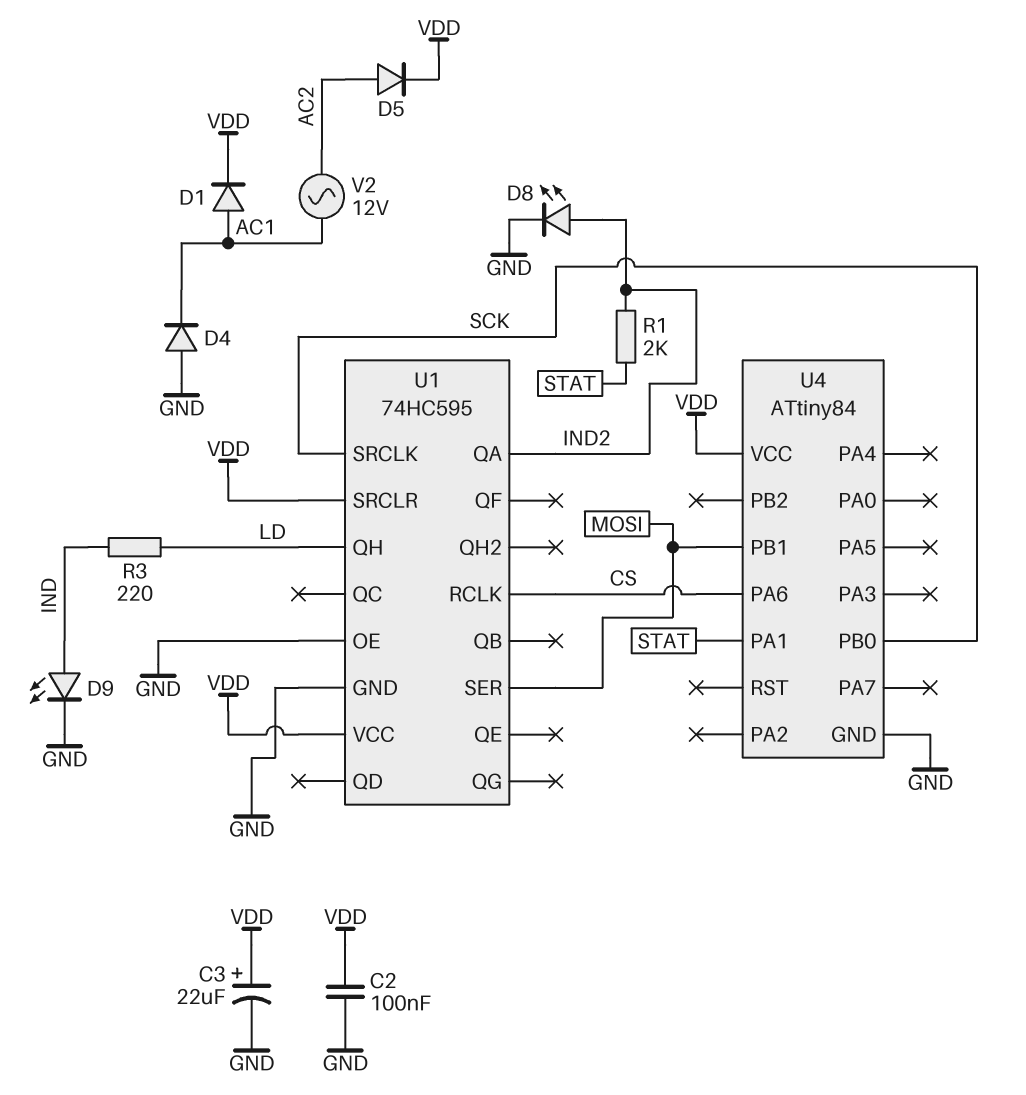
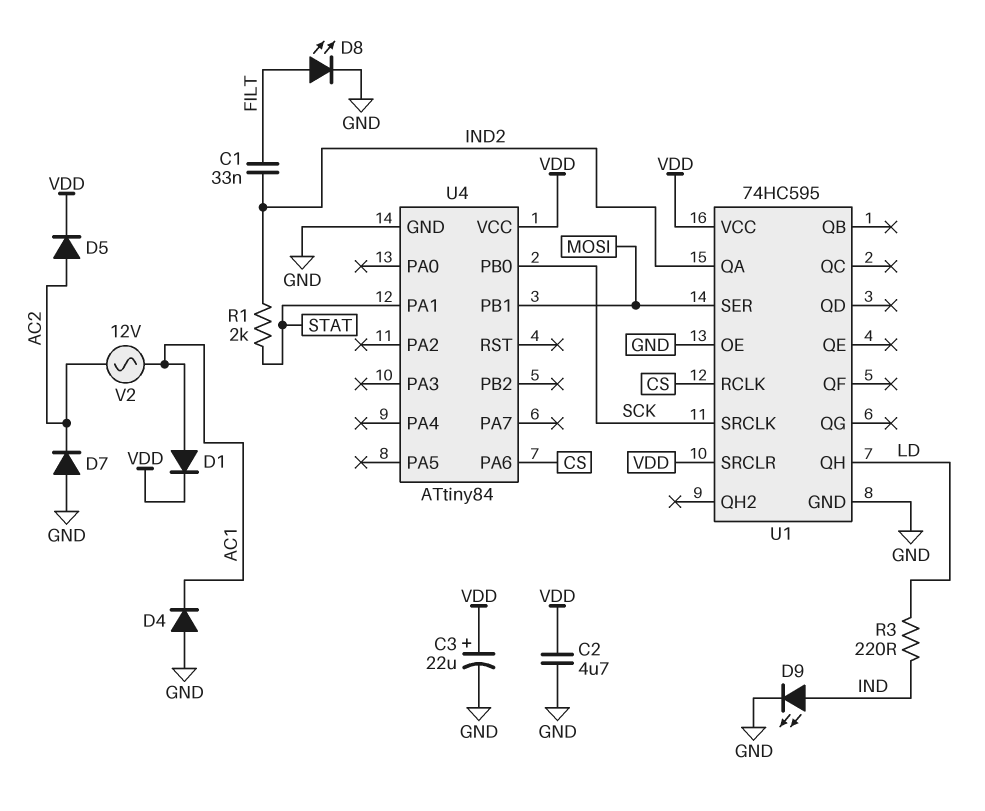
C1: none -> 33nF (FILT, IND2)
C2: 100nF (GND, VDD) -> 4.7uF (GND, VDD)
D7: none -> diode (A GND, K AC2)
D8: LED (A IND2, K GND) -> LED (A FILT, K GND)

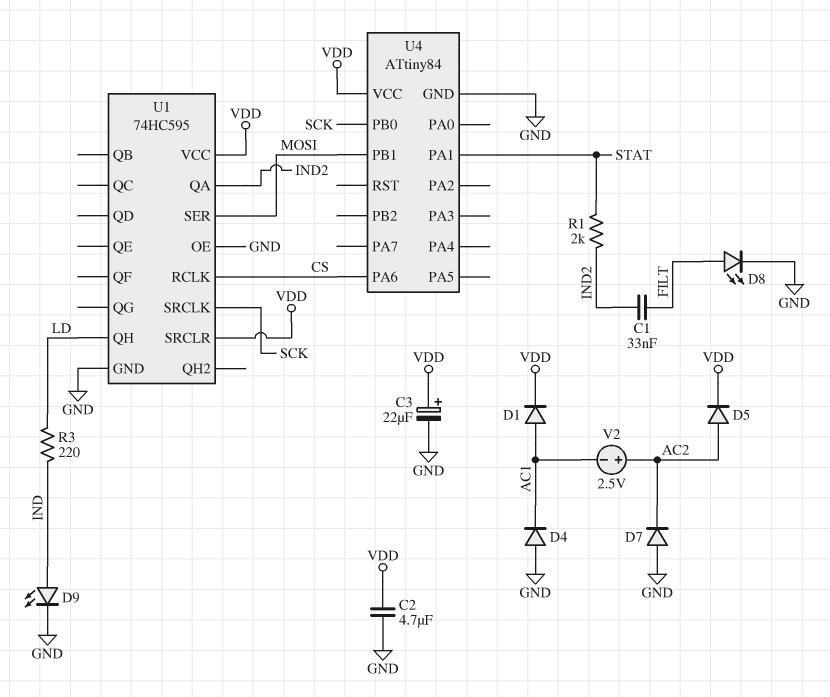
V2: AC 12V (AC1, AC2) -> 2.5V (plus AC2, minus AC1)

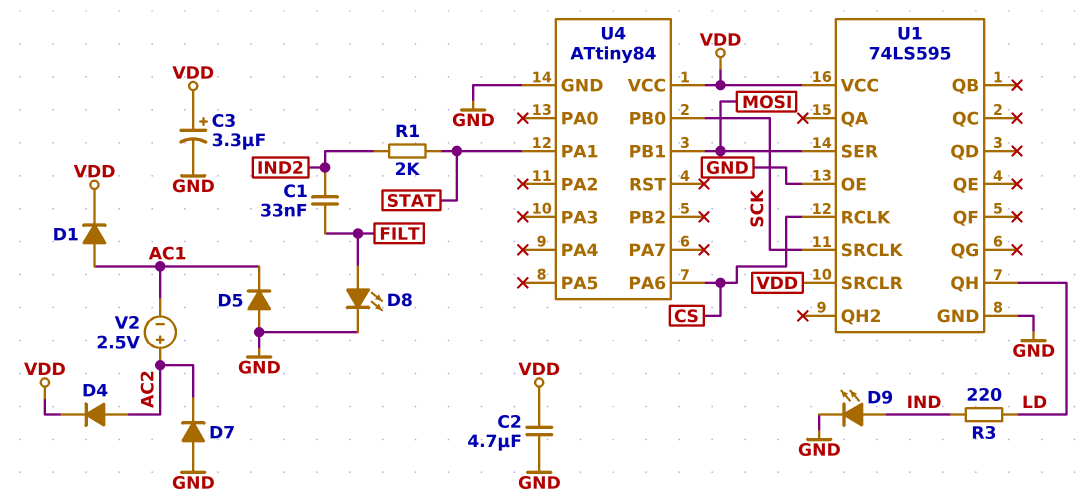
C3: 22uF (plus VDD, minus GND) -> 3.3uF (plus VDD, minus GND)
D4: diode (A GND, K AC1) -> diode (A AC2, K VDD)
D5: diode (A AC2, K VDD) -> diode (A GND, K AC1)
U1: 74HC595 -> 74LS595
U1 pin QA: IND2 -> none

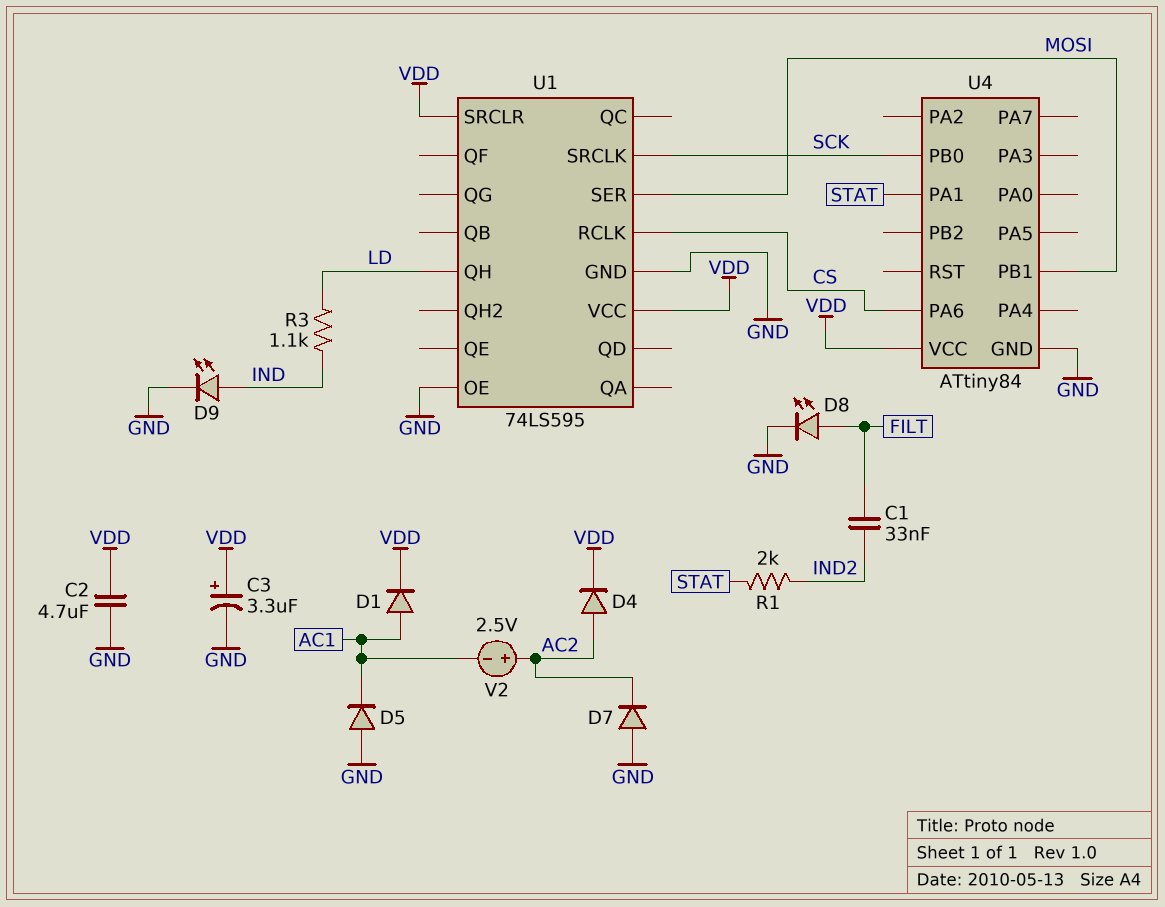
R3: 220 (IND, LD) -> 1.1k (IND, LD)

